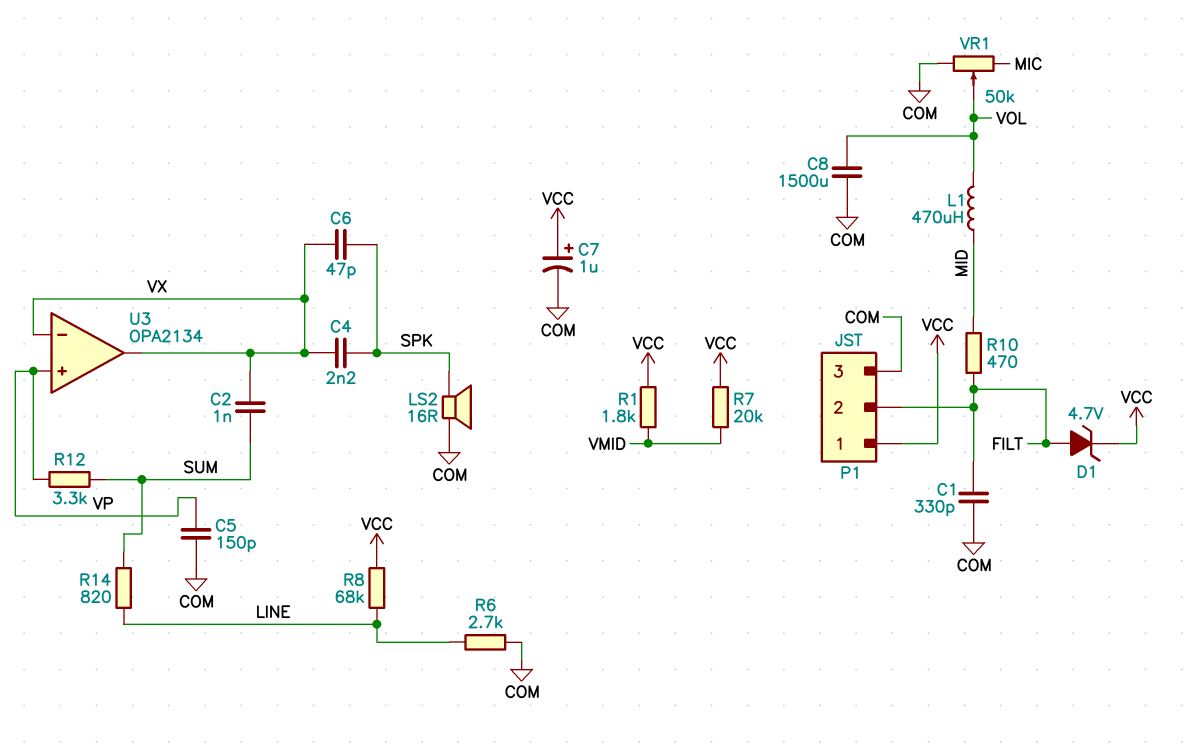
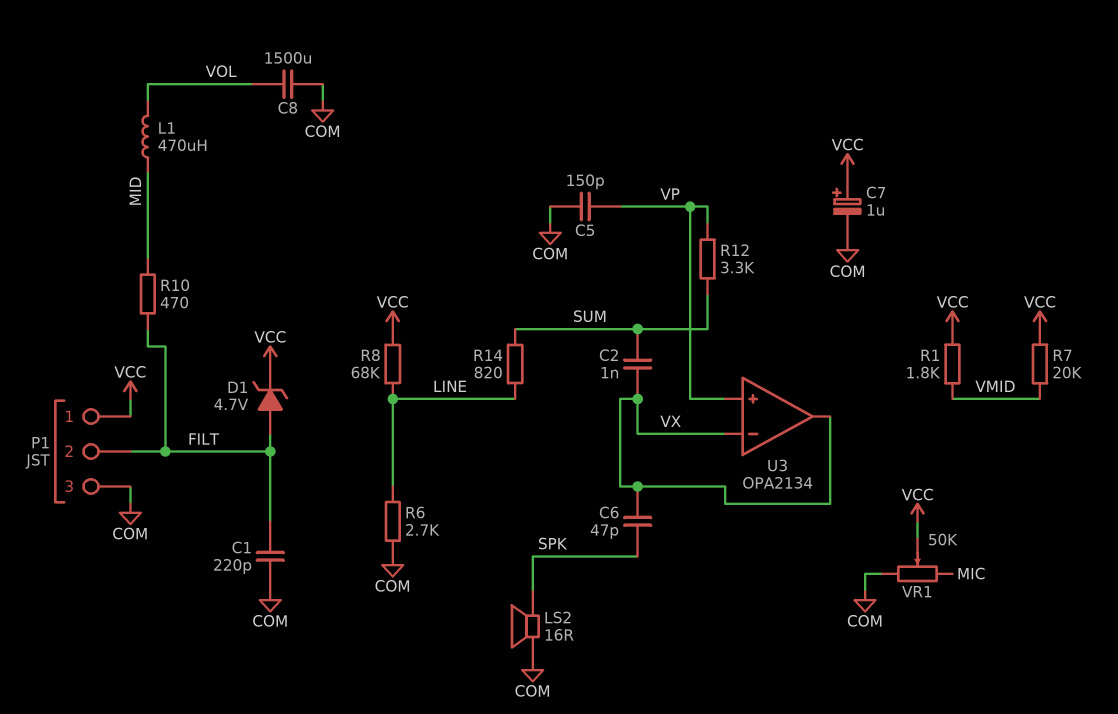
C1: 330pF (COM, FILT) -> 220pF (COM, FILT)
C4: 2.2nF (SPK, VX) -> none
VR1: 50k (COM, MIC, wiper VOL) -> 50k (COM, MIC, wiper VCC)

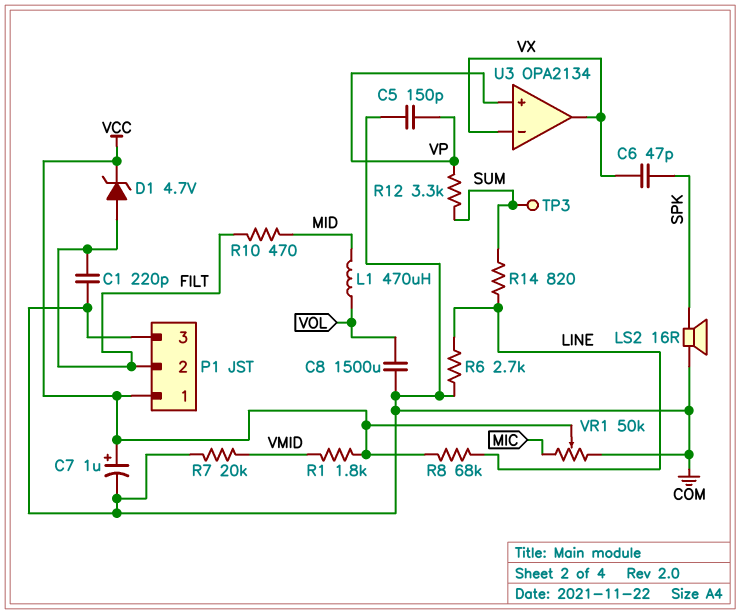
C2: 1nF (SUM, VX) -> none
R7: 20k (VCC, VMID) -> 20k (COM, VMID)
TP3: none -> test point (SUM)

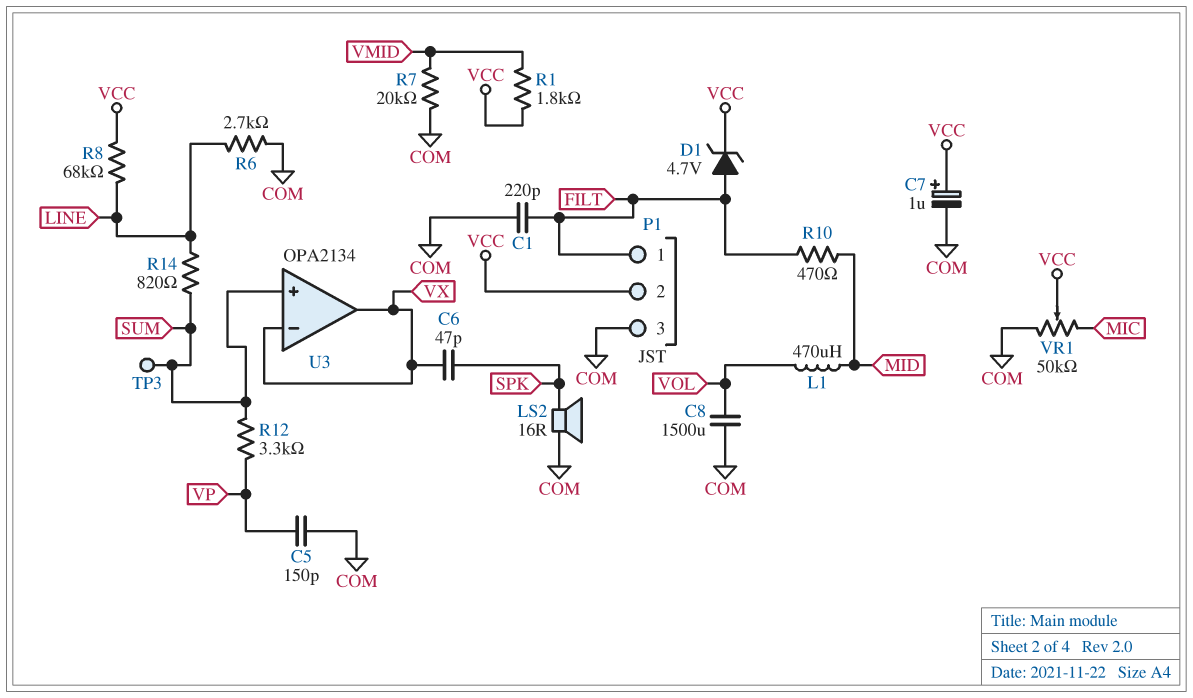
P1 pin 1: VCC -> FILT
P1 pin 2: FILT -> VCC
U3 pin in+: VP -> SUM

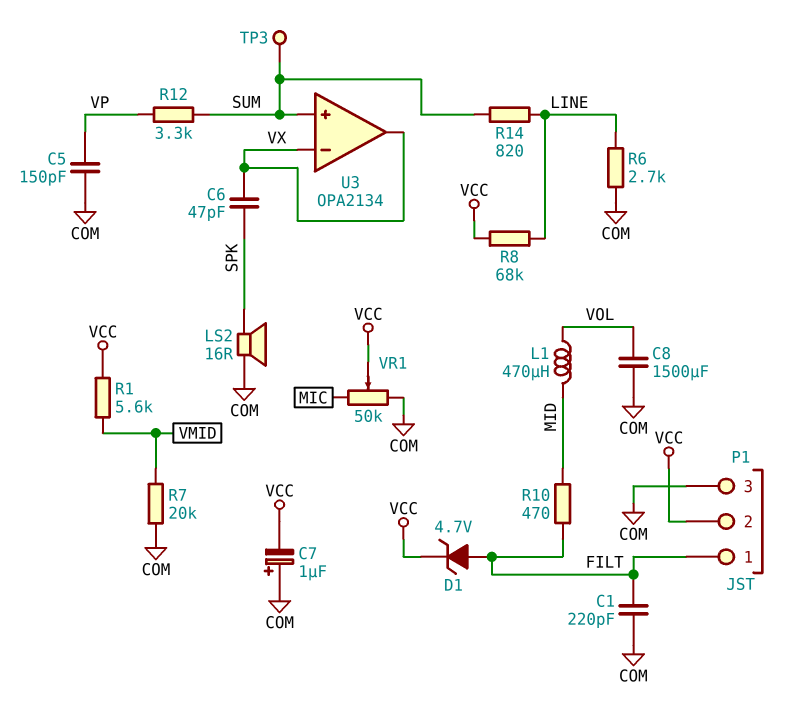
C7: 1uF (plus VCC, minus COM) -> 1uF (plus COM, minus VCC)
R1: 1.8k (VCC, VMID) -> 5.6k (VCC, VMID)

